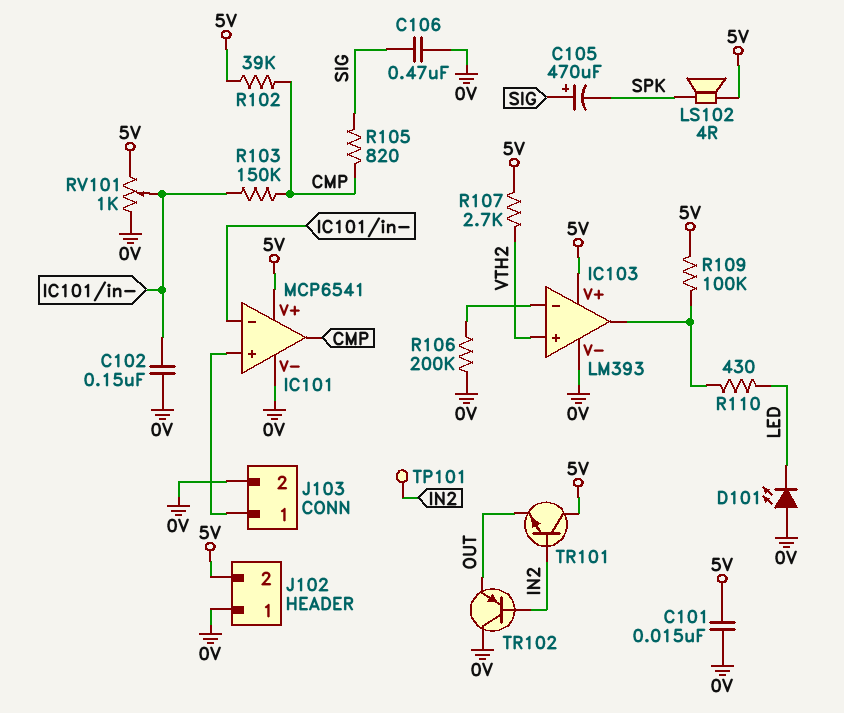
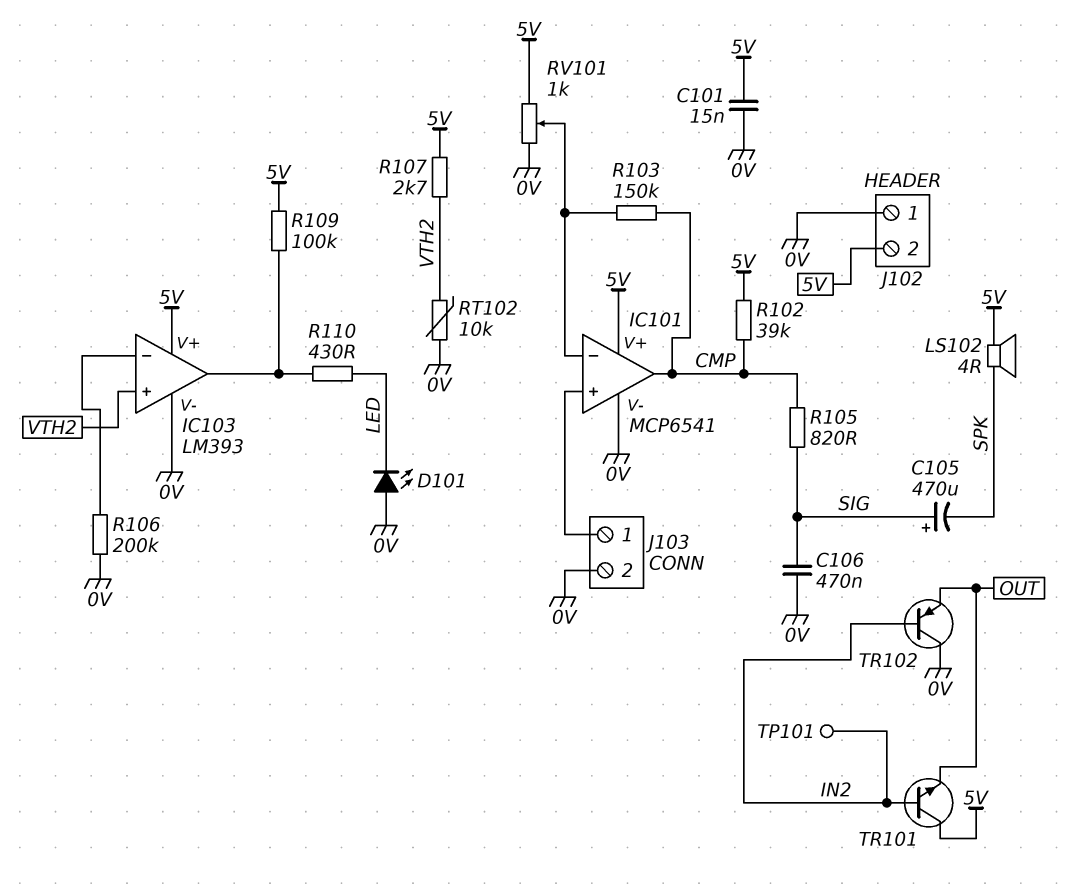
C102: 150nF (0V, IC101/in-) -> none
RT102: none -> 10k (0V, VTH2)

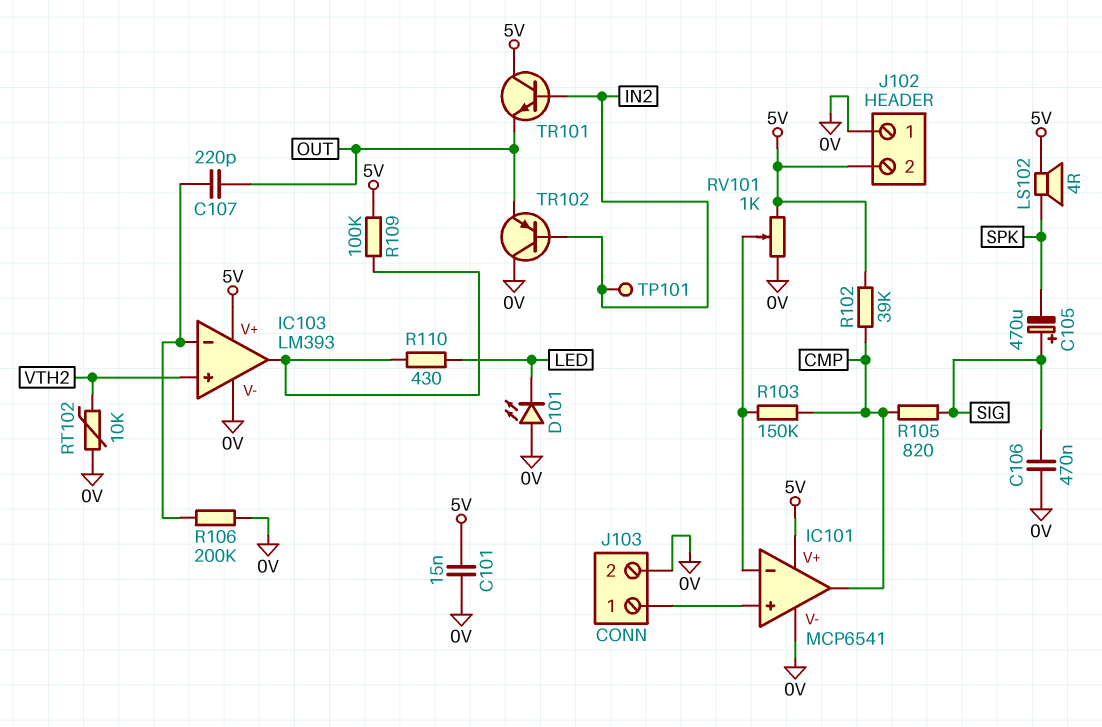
C107: none -> 220pF (IC103/in-, OUT)
R107: 2.7k (5V, VTH2) -> none

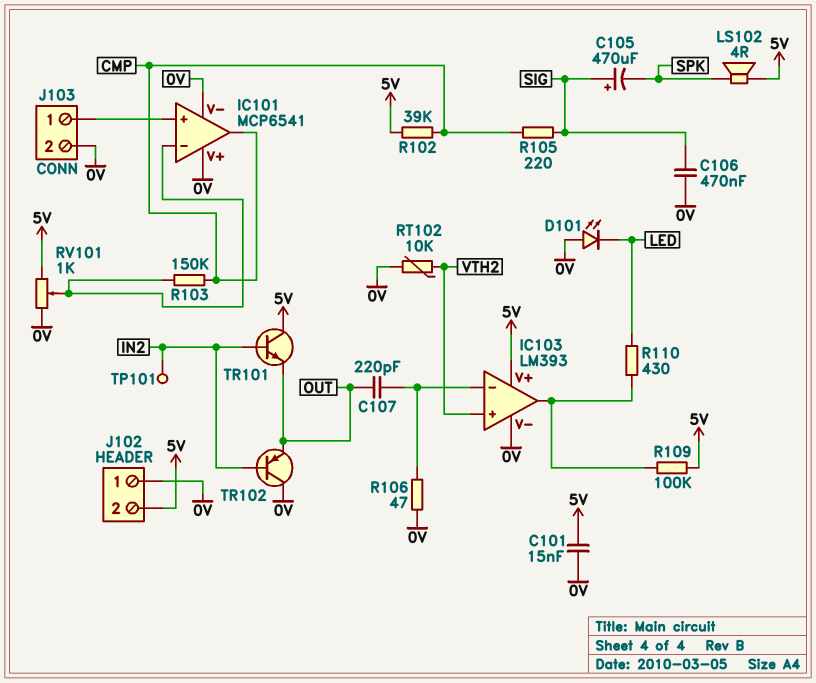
IC101 pin V+: 5V -> 0V
R105: 820 (CMP, SIG) -> 220 (CMP, SIG)
R106: 200k (0V, IC103/in-) -> 47 (0V, IC103/in-)

